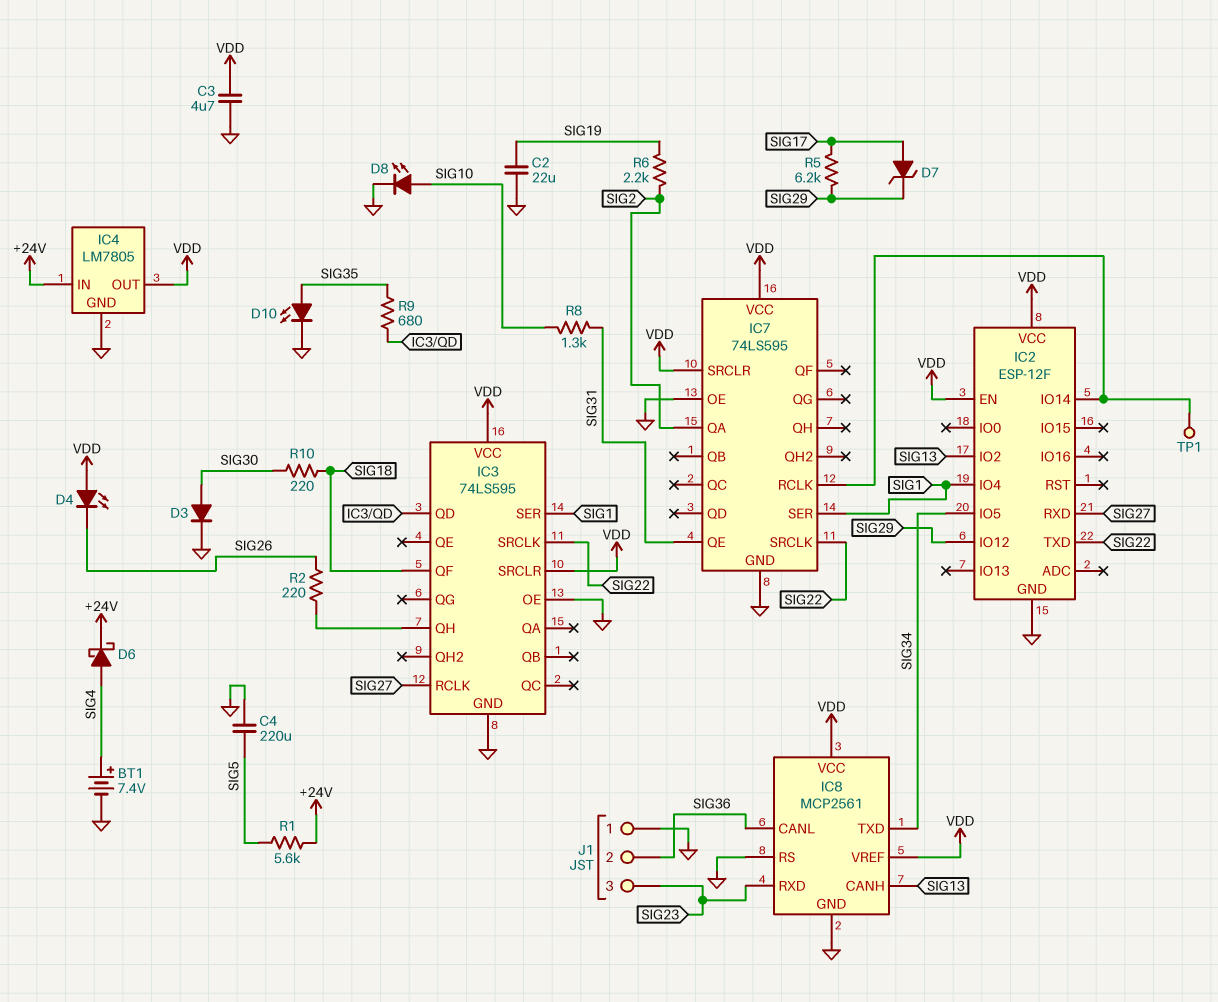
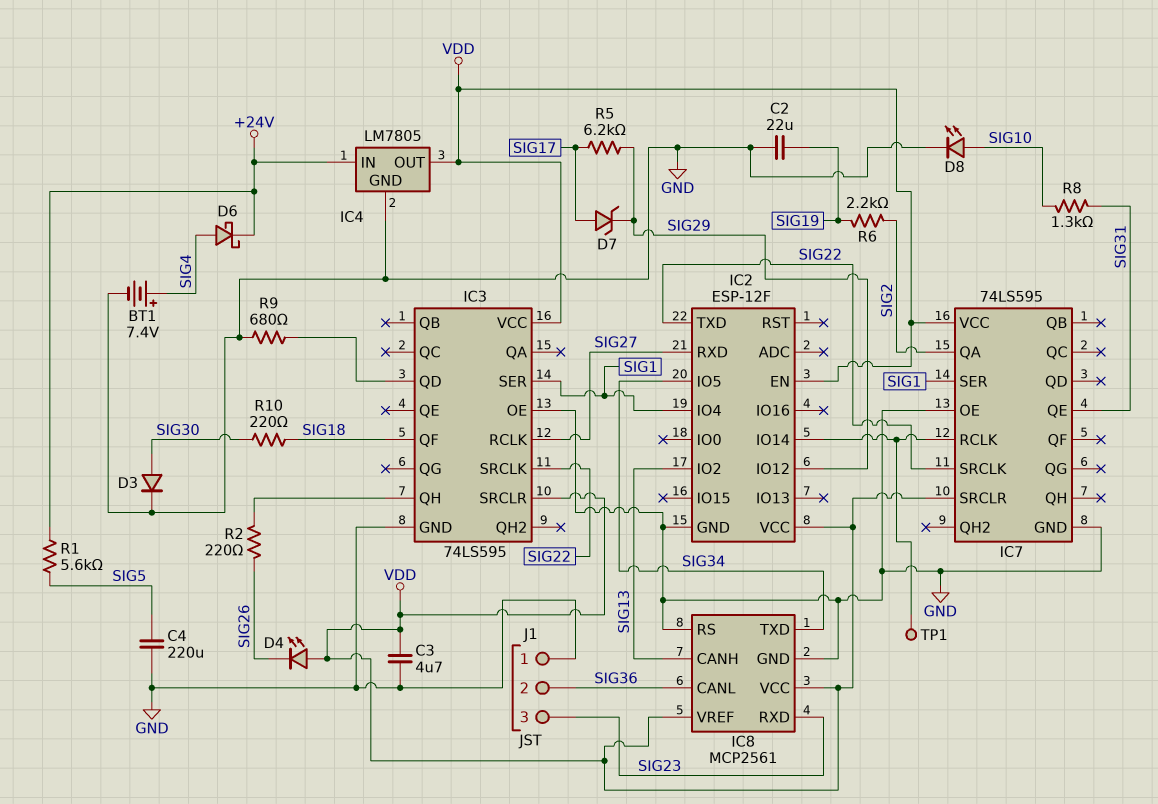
D10: LED (A SIG35, K GND) -> none
R9: 680 (IC3/QD, SIG35) -> 680 (GND, IC3/QD)

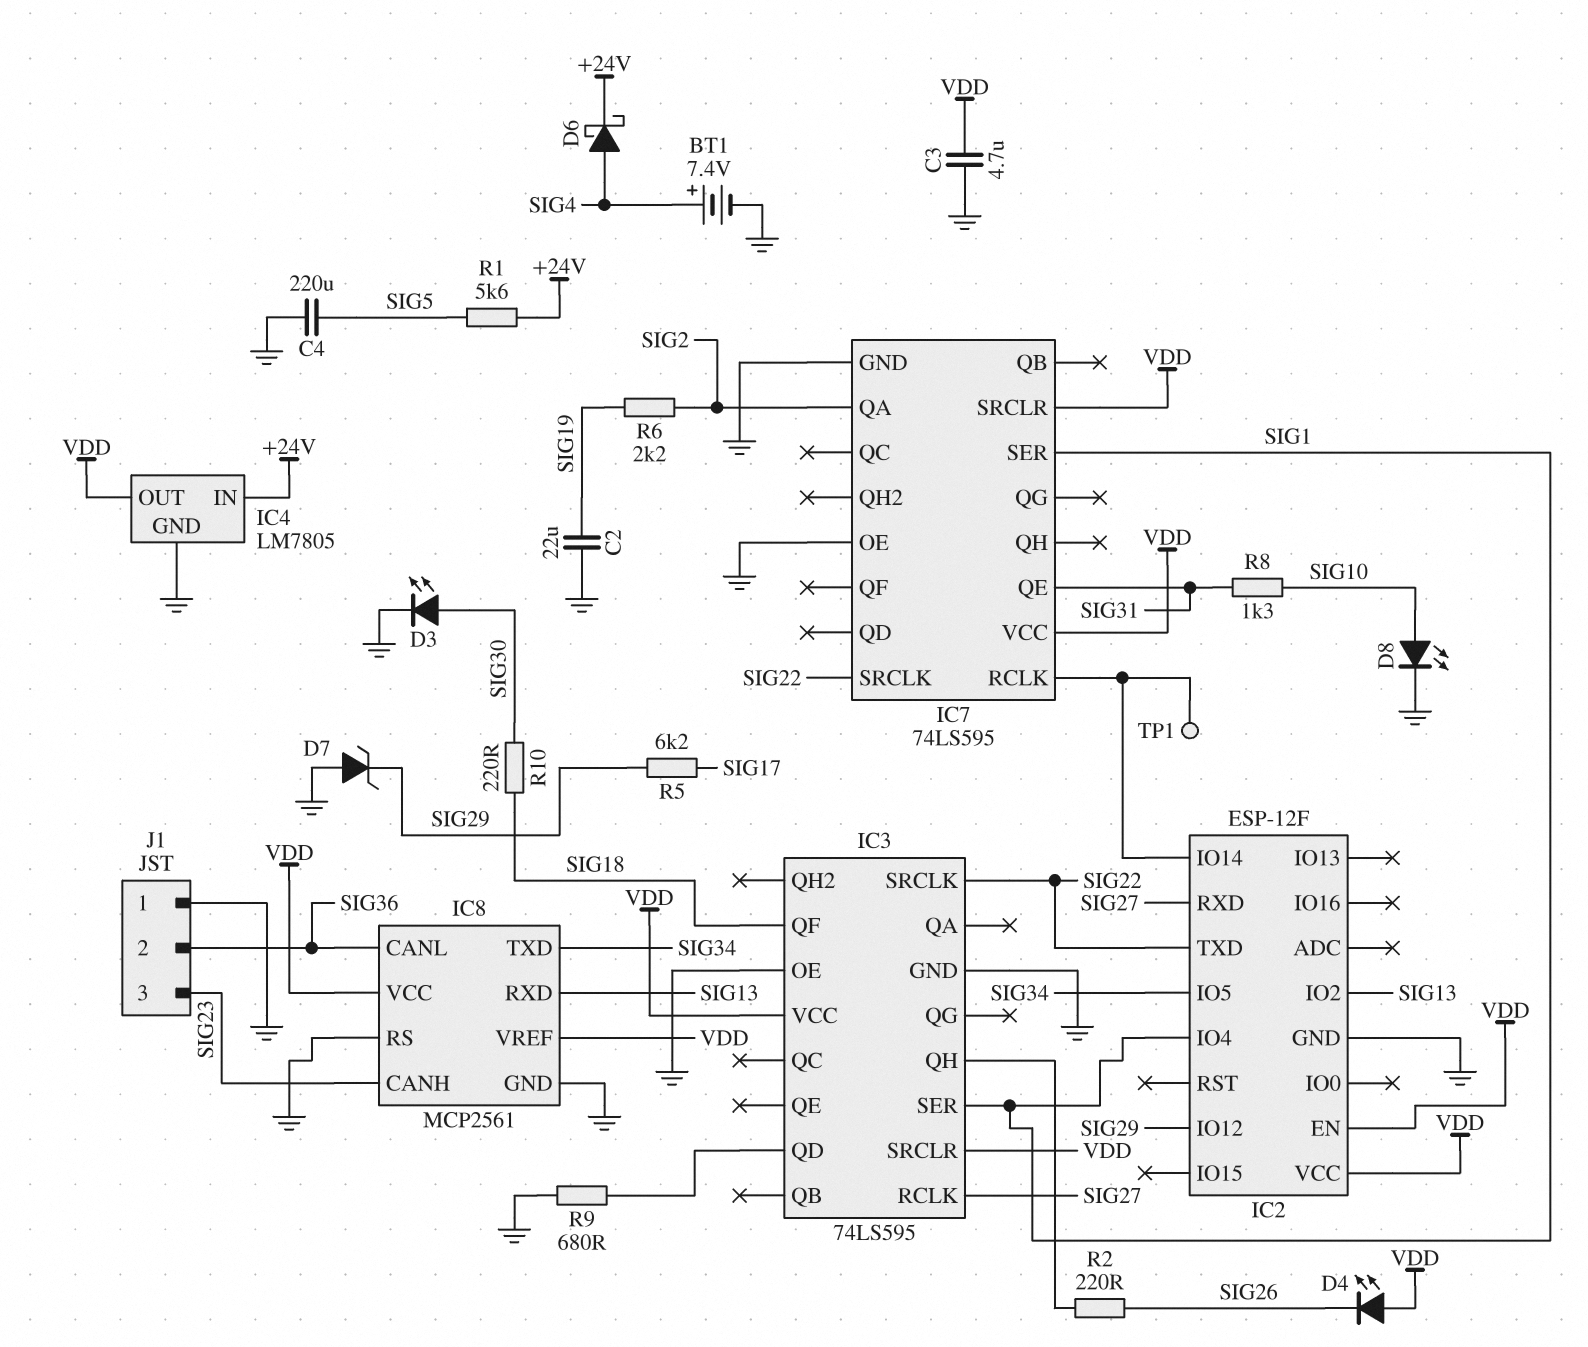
D3: diode (A SIG30, K GND) -> LED (A SIG30, K GND)
D7: zener (A SIG17, K SIG29) -> zener (A GND, K SIG29)
IC8 pin CANH: SIG13 -> SIG23
IC8 pin RXD: SIG23 -> SIG13

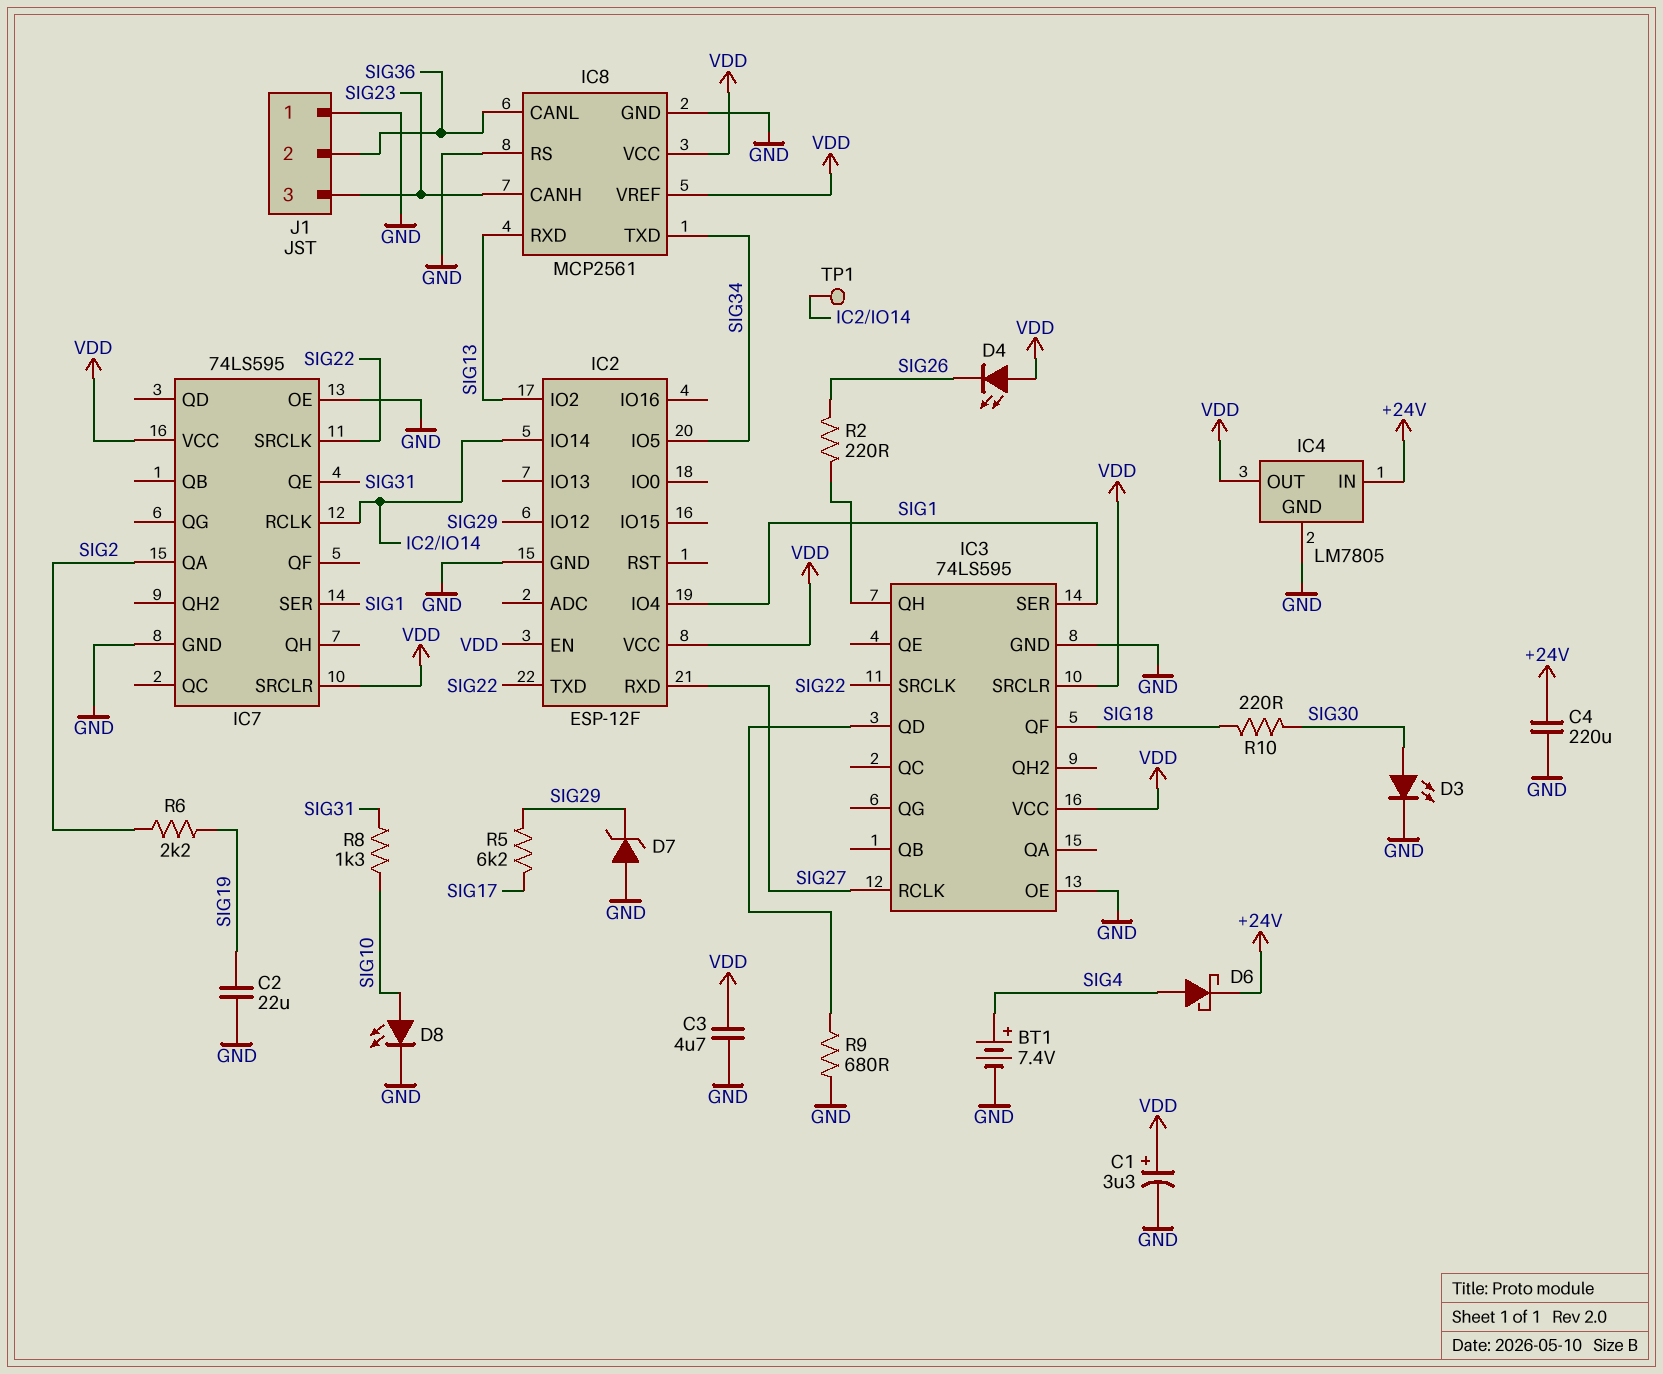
C1: none -> 3.3uF (plus VDD, minus GND)
C4: 220uF (GND, SIG5) -> 220uF (+24V, GND)
R1: 5.6k (+24V, SIG5) -> none

